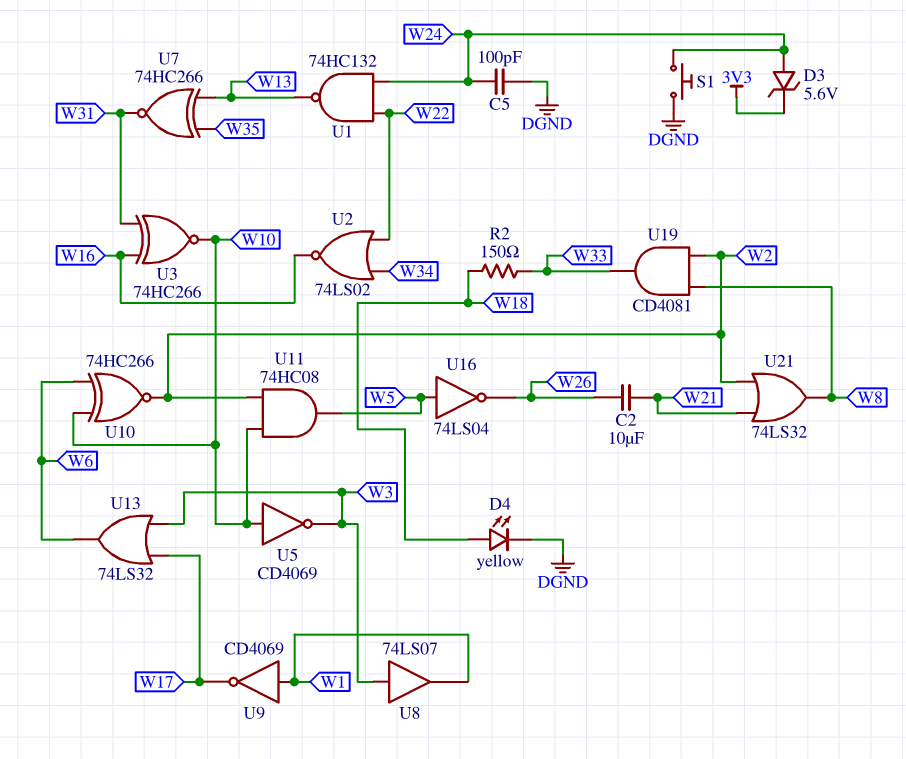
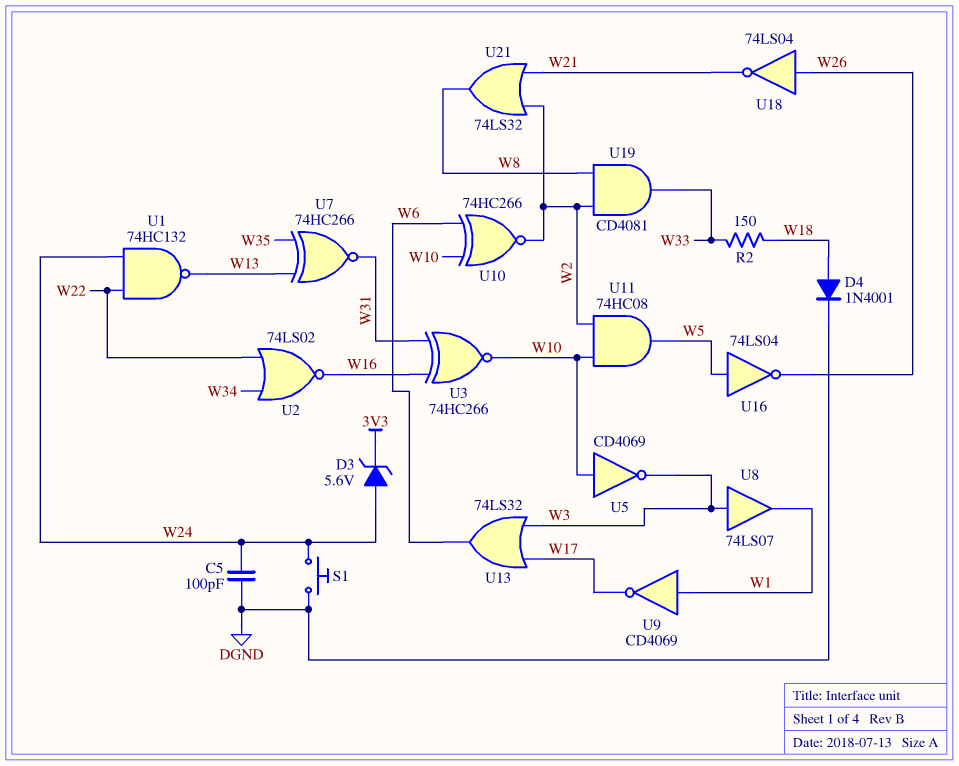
C2: 10uF (W21, W26) -> none
D4: LED yellow (A W18, K DGND) -> diode 1N4001 (A W18, K DGND)
U18: none -> NOT 74LS04 (in W26, out W21)

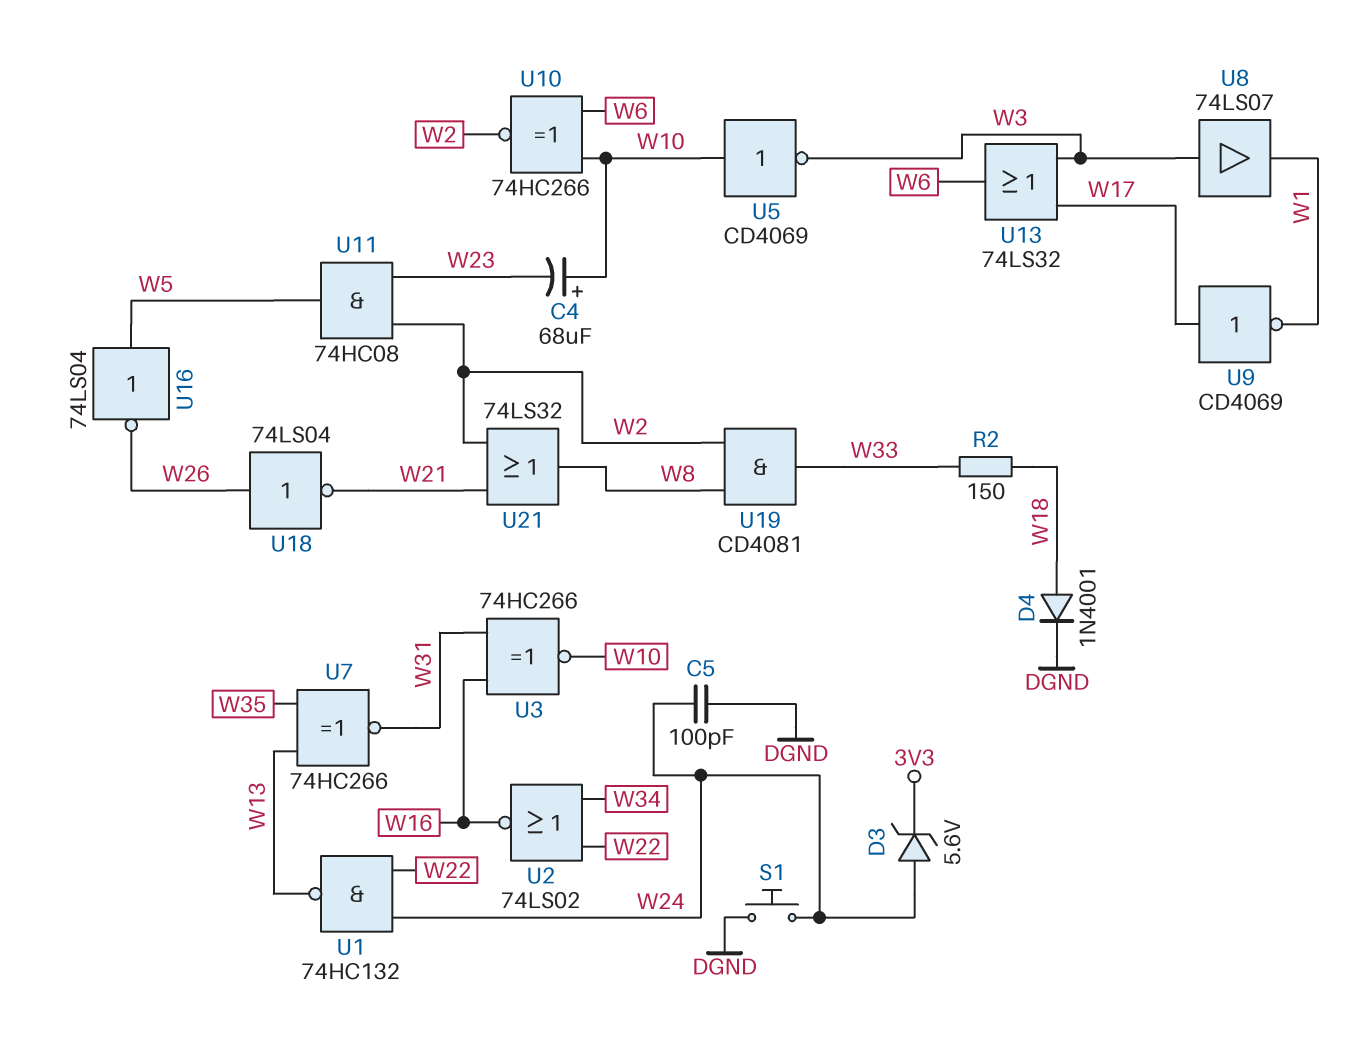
C4: none -> 68uF (plus W10, minus W23)
U9: NOT CD4069 (in W1, out W17) -> NOT CD4069 (in W17, out W1)
U11: AND 74HC08 (in W2, in W10, out W5) -> AND 74HC08 (in W2, in W23, out W5)

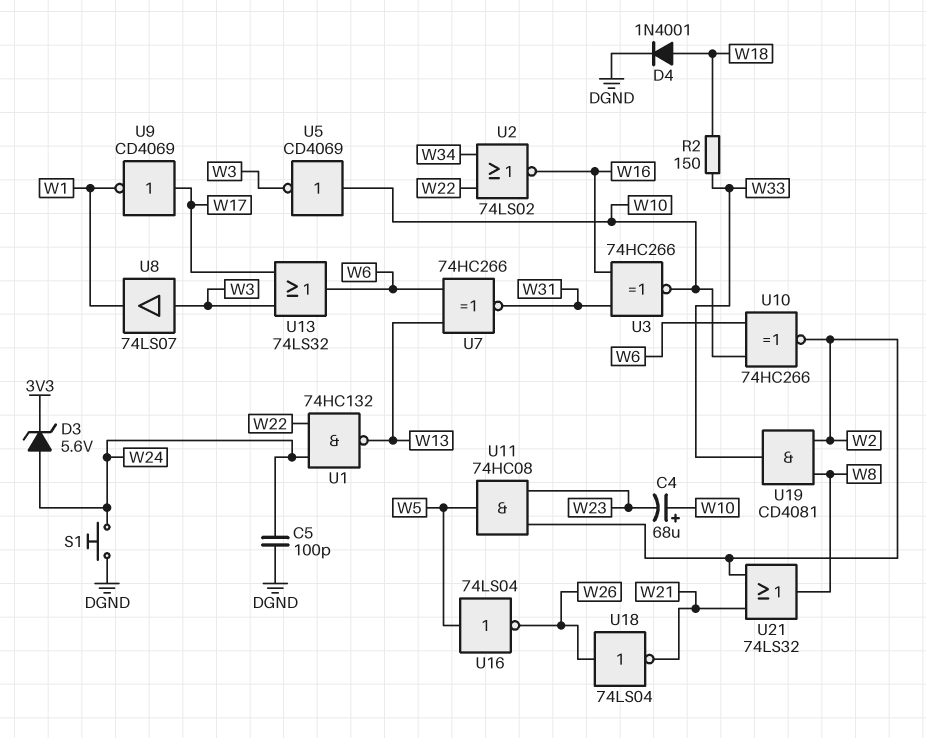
U7: XNOR 74HC266 (in W13, in W35, out W31) -> XNOR 74HC266 (in W6, in W13, out W31)

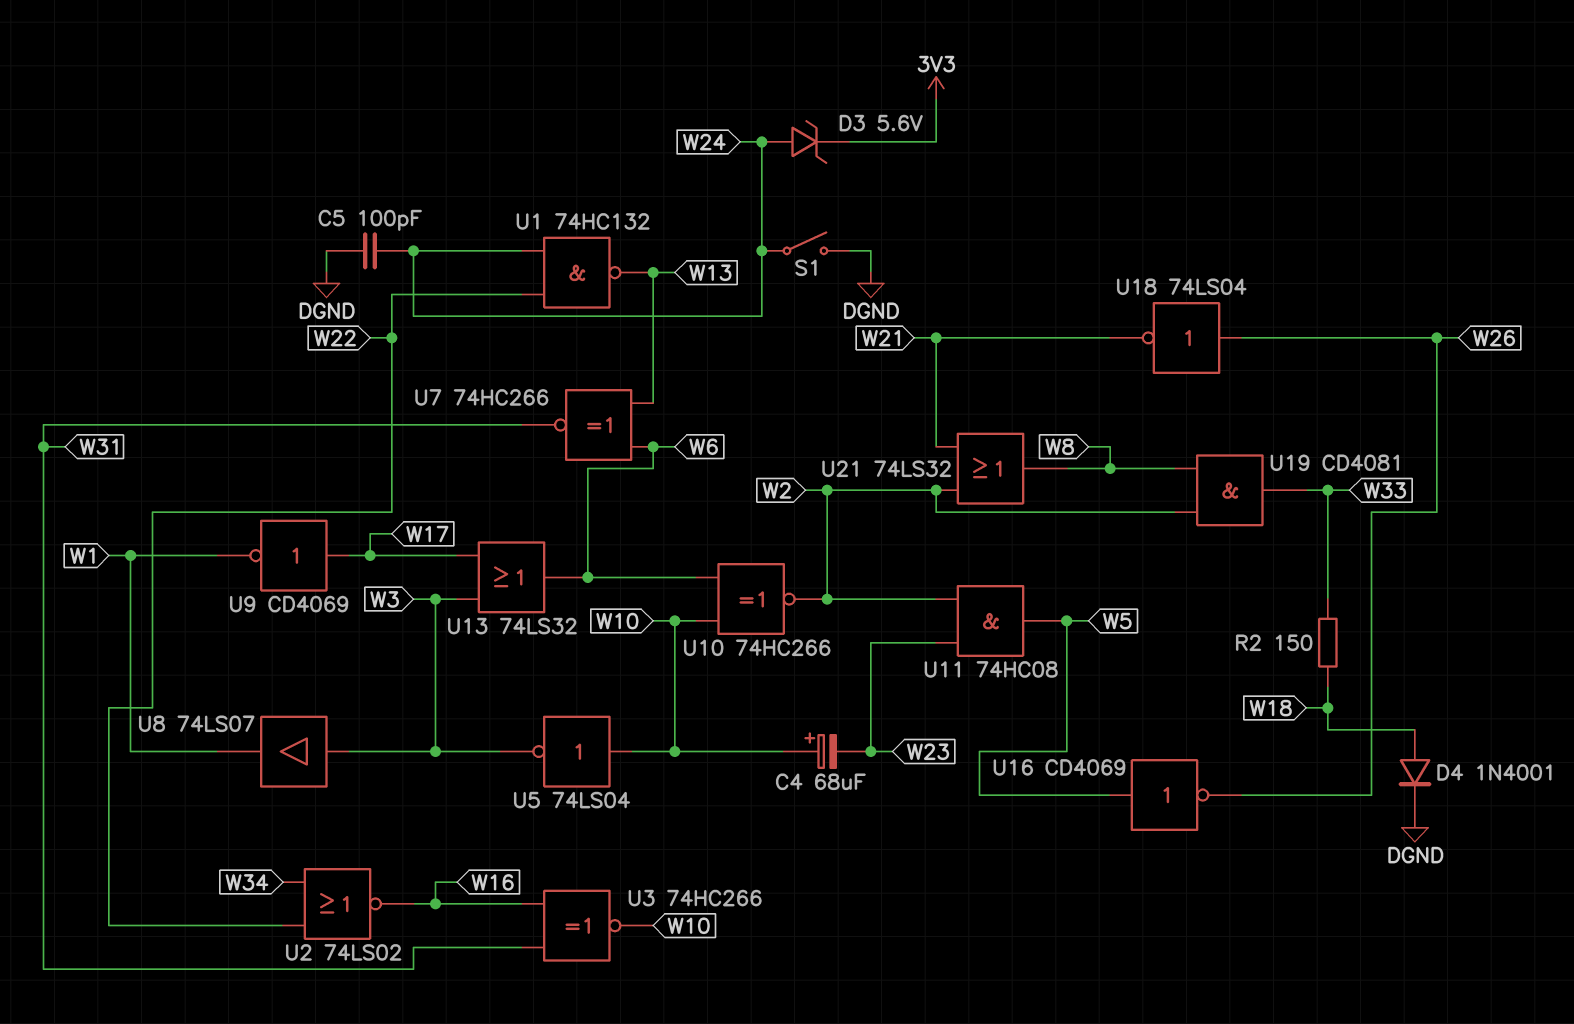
S1: button (DGND, W24) -> switch (DGND, W24)
U5: NOT CD4069 (in W10, out W3) -> NOT 74LS04 (in W10, out W3)
U16: NOT 74LS04 (in W5, out W26) -> NOT CD4069 (in W5, out W26)

